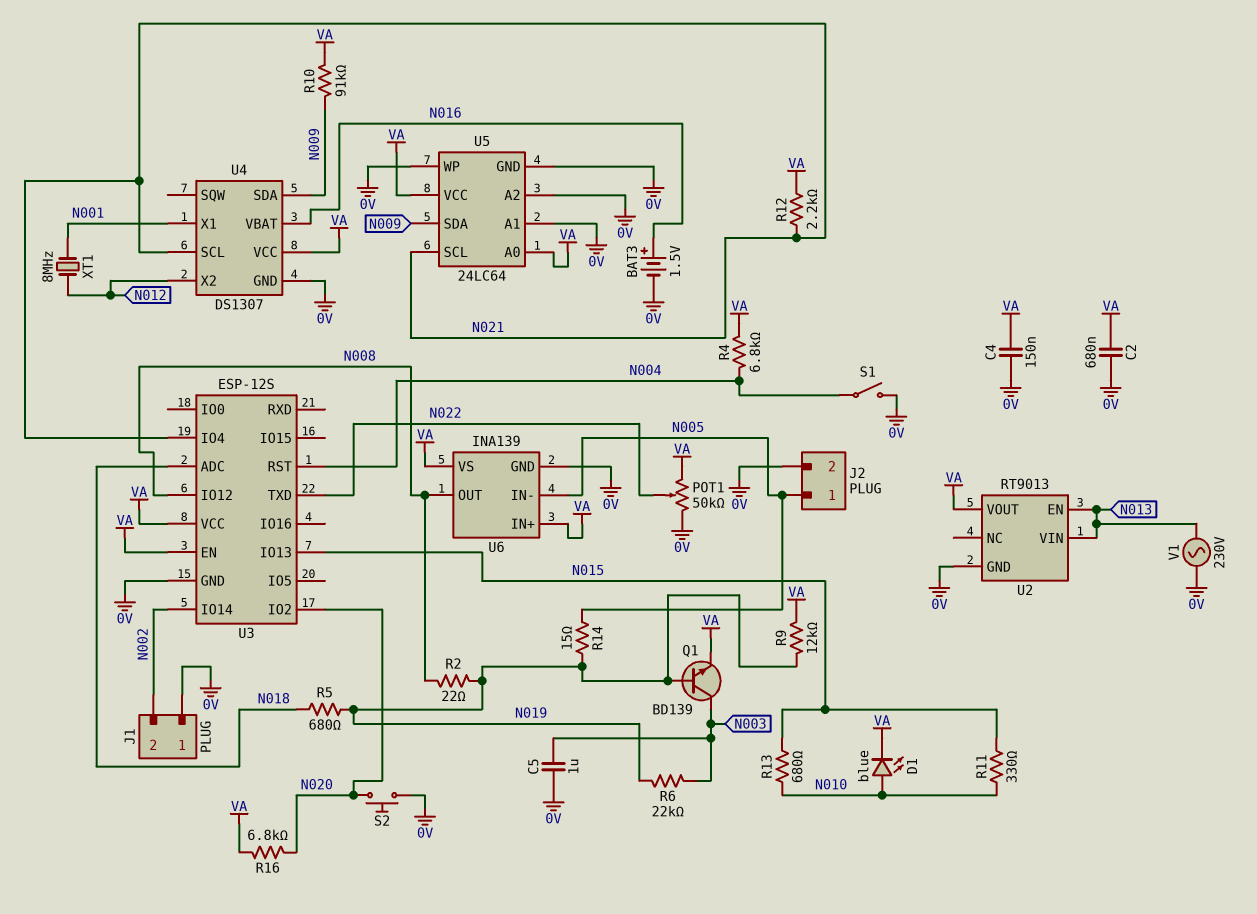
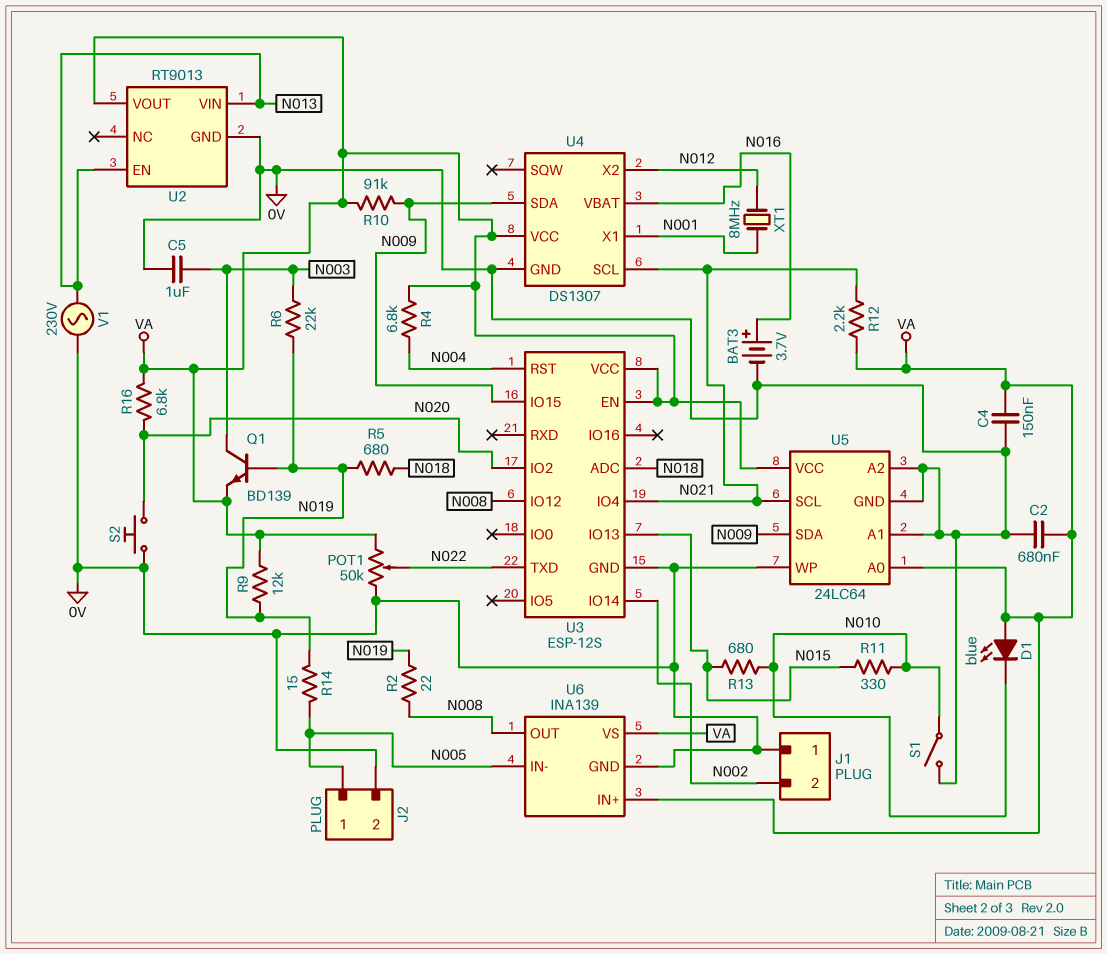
BAT3: 1.5V (plus N016, minus 0V) -> 3.7V (plus N016, minus 0V)
D1: LED blue (A N010, K VA) -> LED blue (A VA, K N010)
S1: switch (0V, N004) -> switch (0V, N010)
U3 pin IO15: none -> N009

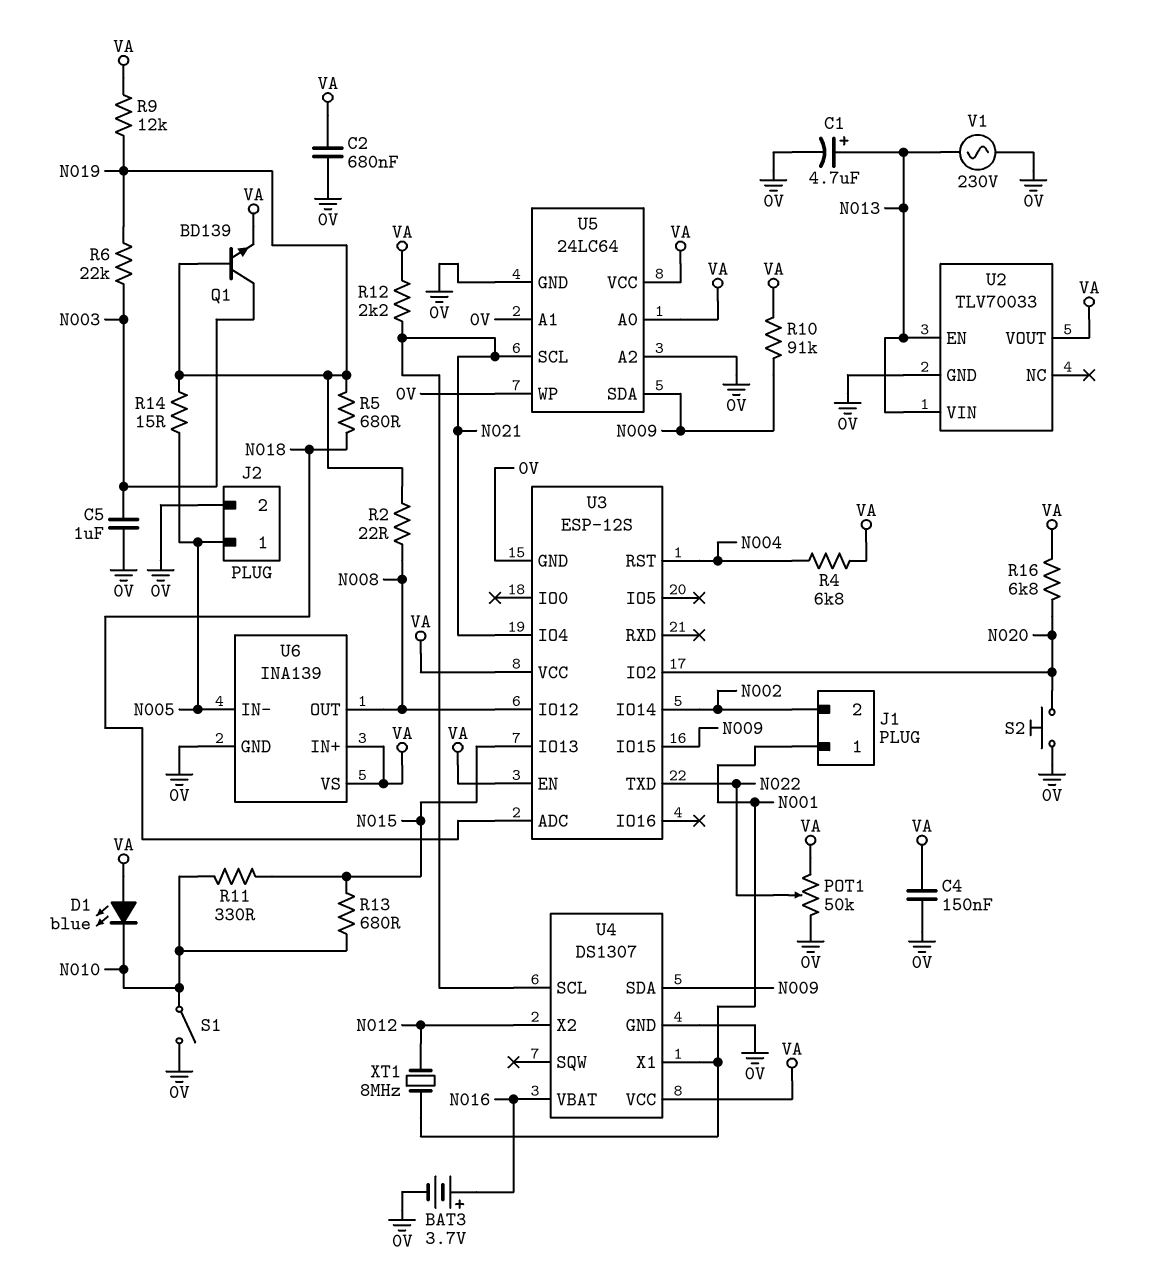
C1: none -> 4.7uF (plus N013, minus 0V)
J1 pin 1: 0V -> N001
U2: RT9013 -> TLV70033

